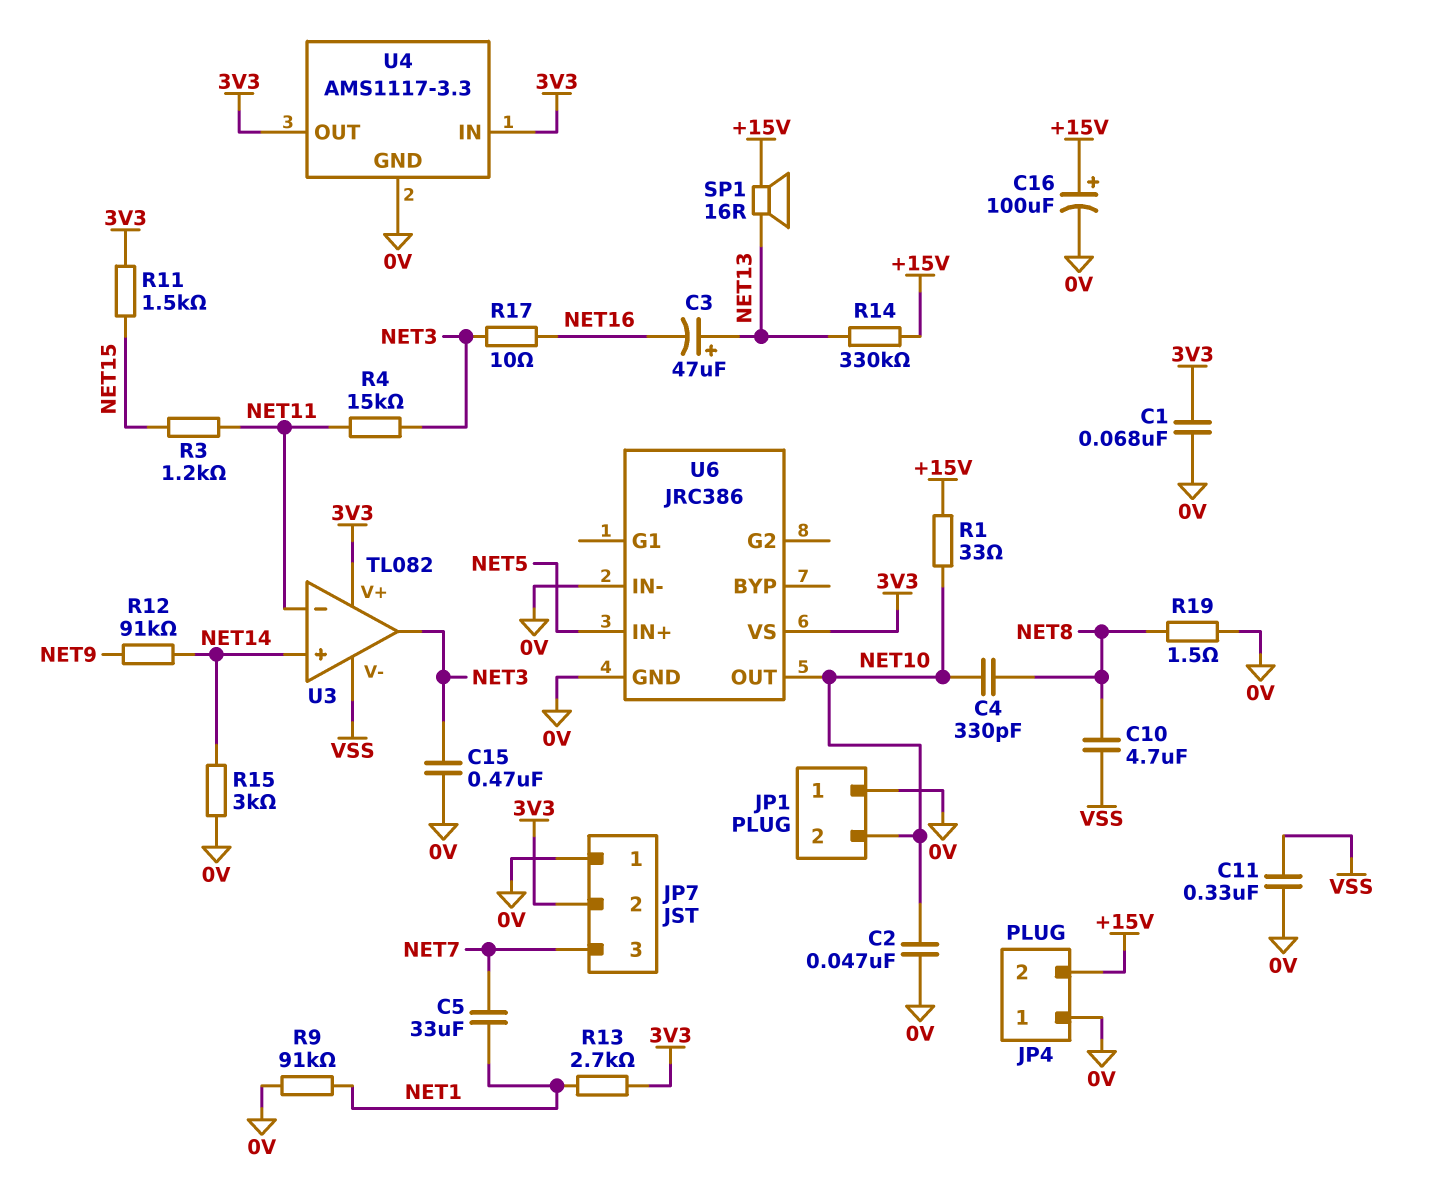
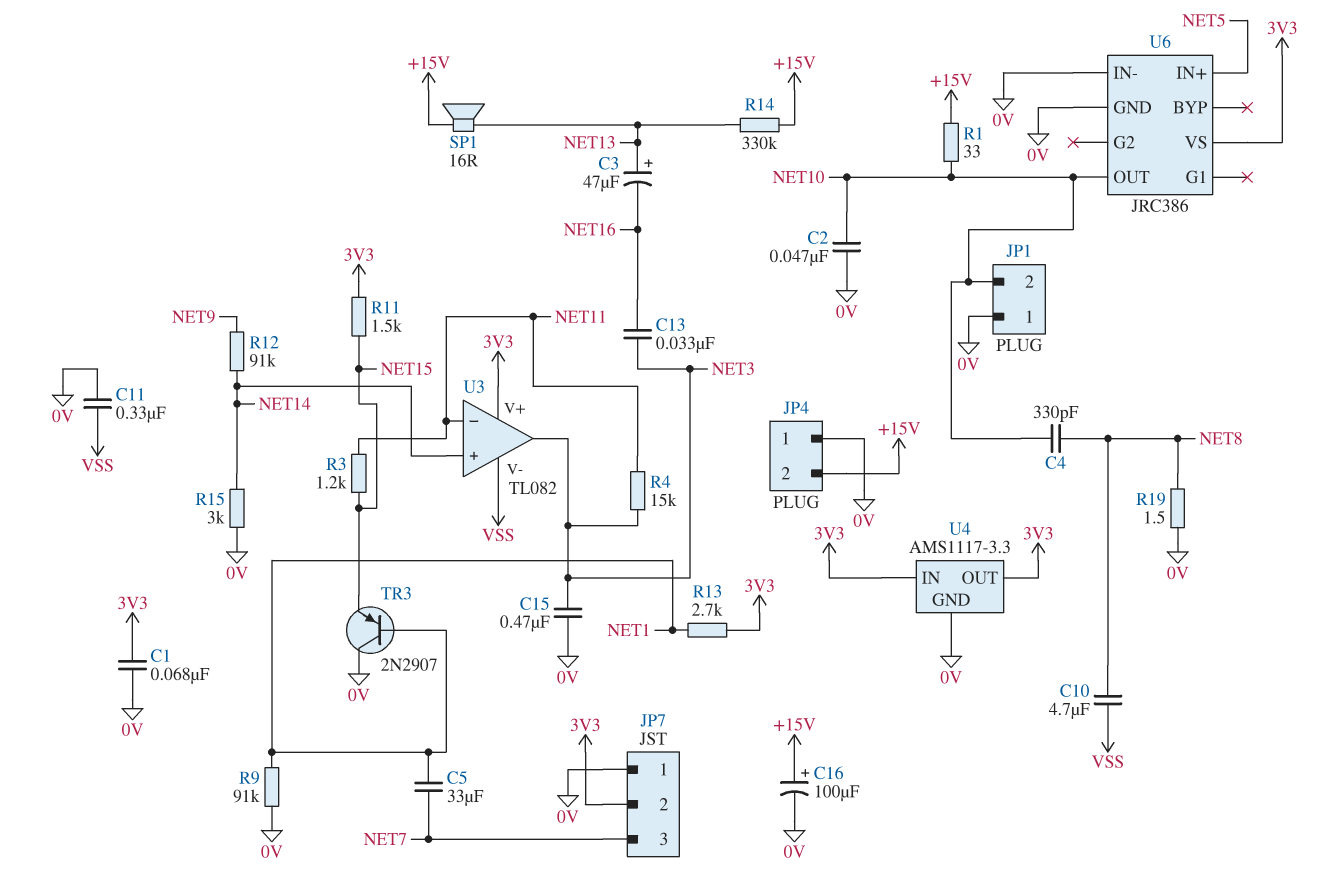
C13: none -> 33nF (NET3, NET16)
R17: 10 (NET3, NET16) -> none
TR3: none -> PNP 2N2907 (B NET1, C 0V, E NET15)

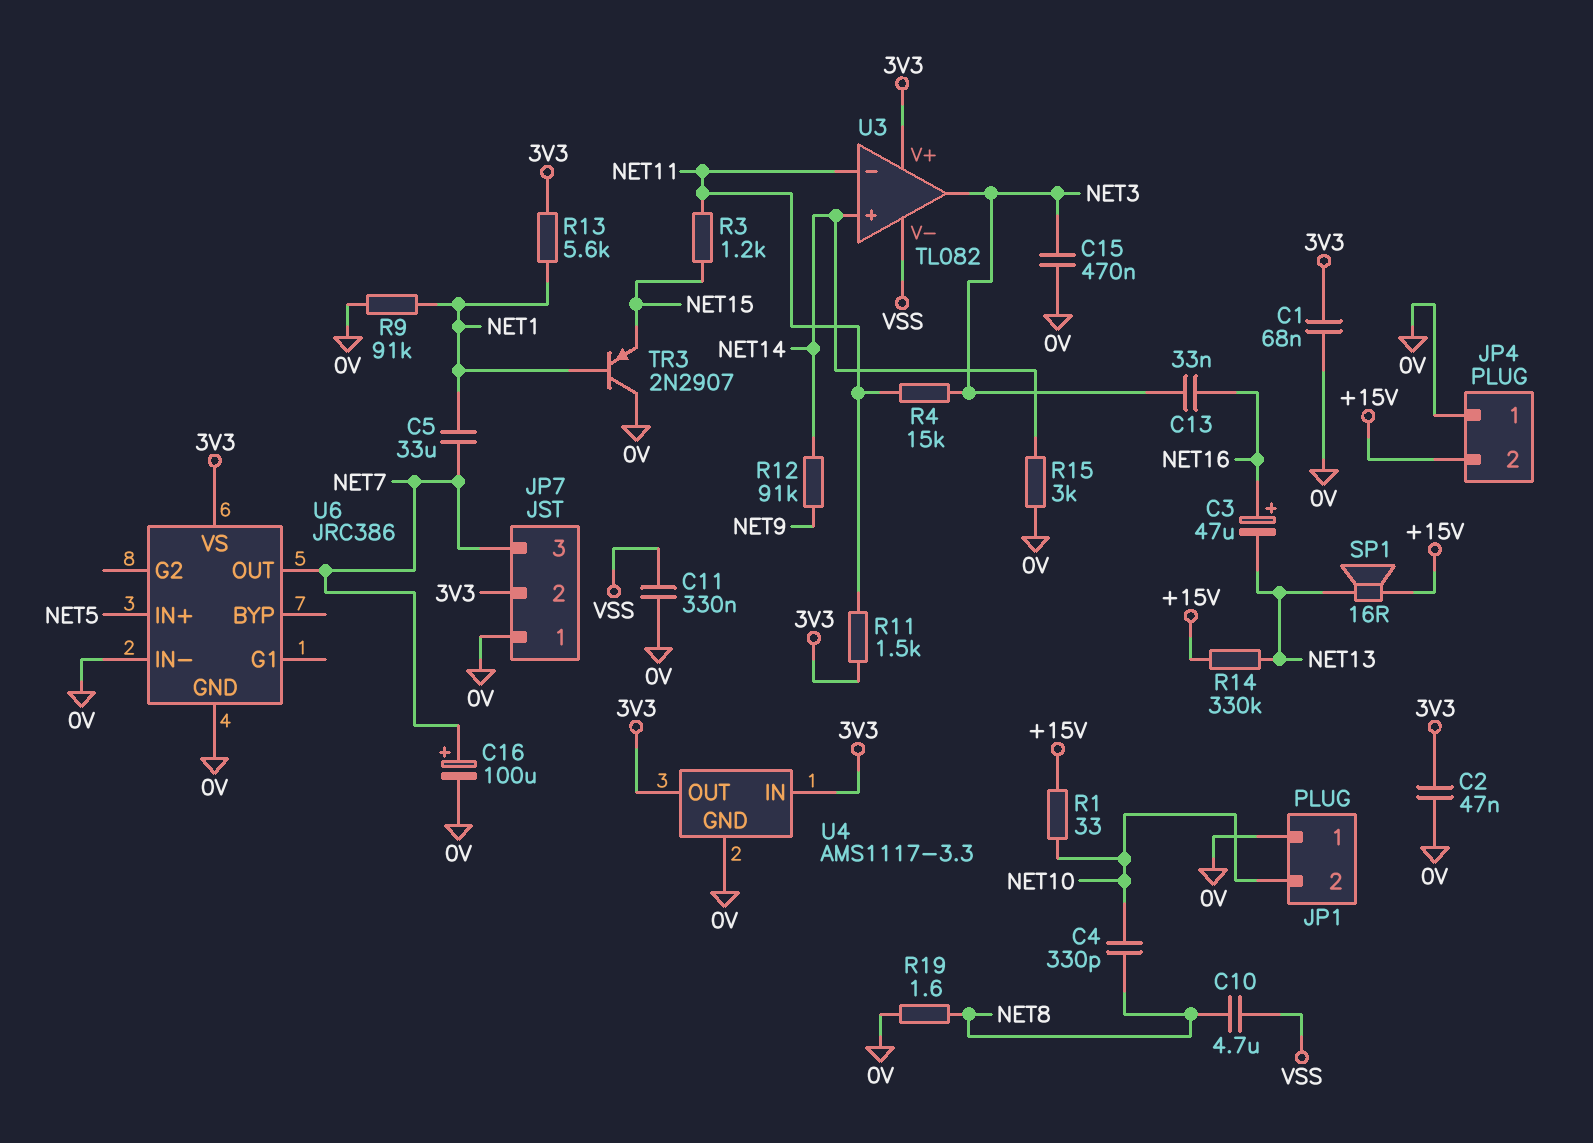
C2: 47nF (0V, NET10) -> 47nF (0V, 3V3)
C3: 47uF (plus NET13, minus NET16) -> 47uF (plus NET16, minus NET13)
C16: 100uF (plus +15V, minus 0V) -> 100uF (plus NET7, minus 0V)
R11: 1.5k (3V3, NET15) -> 1.5k (3V3, NET11)
R13: 2.7k (3V3, NET1) -> 5.6k (3V3, NET1)
R19: 1.5 (0V, NET8) -> 1.6 (0V, NET8)
U6 pin OUT: NET10 -> NET7

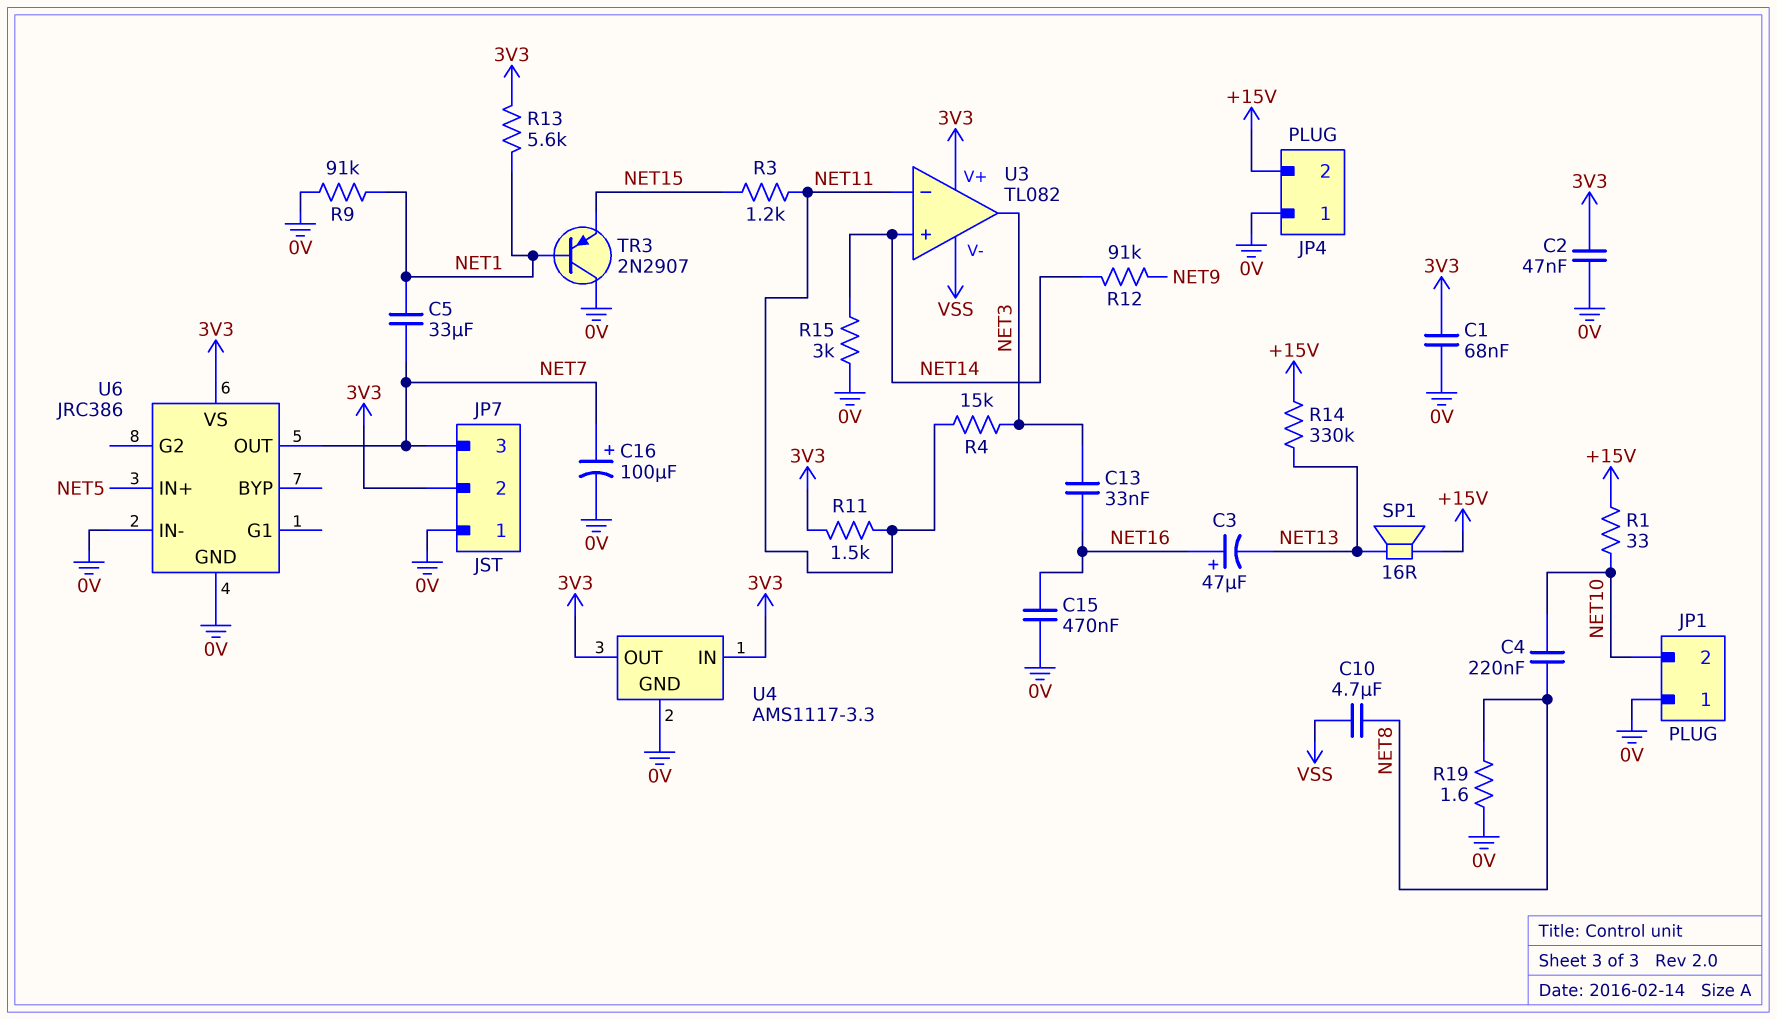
C4: 330pF (NET8, NET10) -> 220nF (NET8, NET10)
C11: 330nF (0V, VSS) -> none
C15: 470nF (0V, NET3) -> 470nF (0V, NET16)

